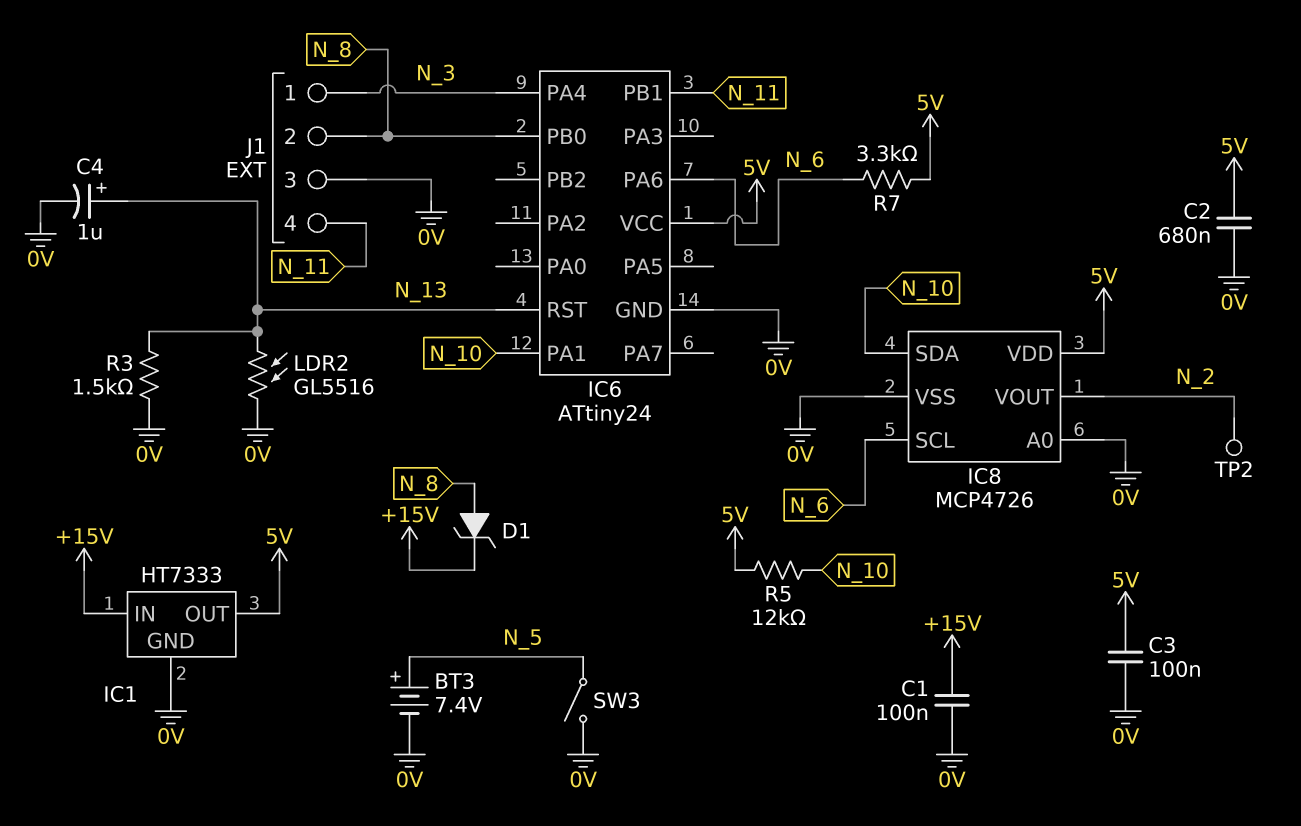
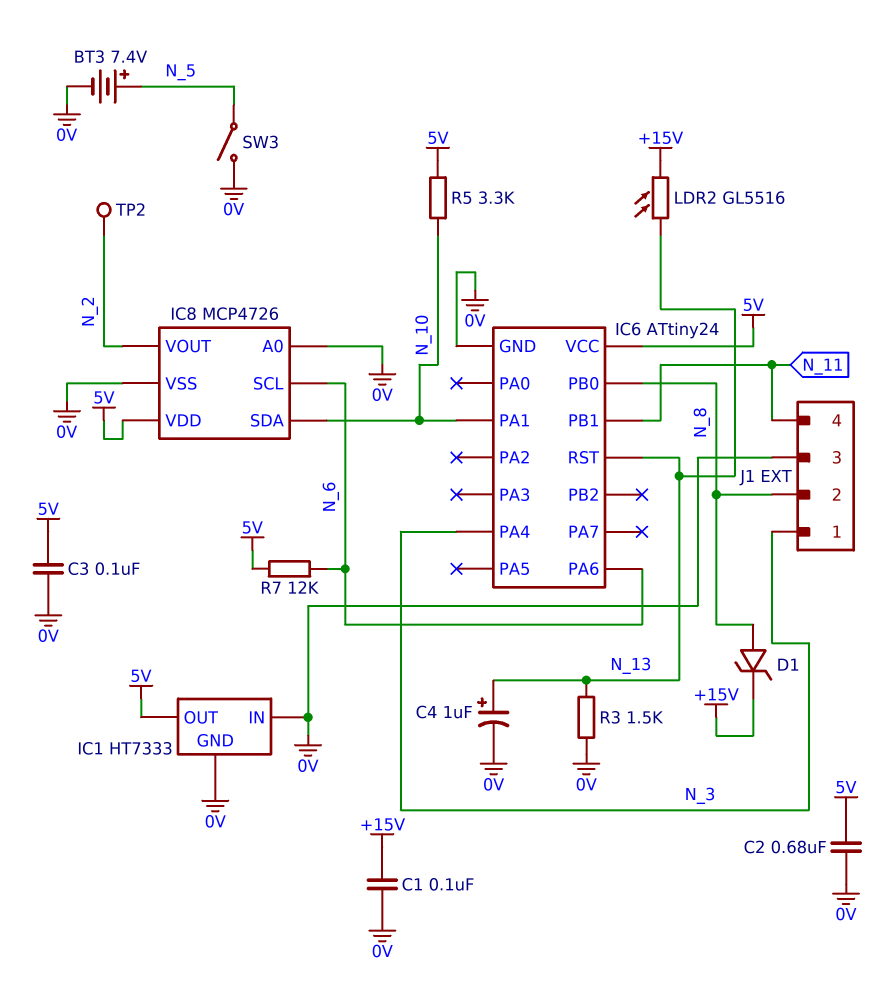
IC1 pin IN: +15V -> 0V
LDR2: GL5516 (0V, N_13) -> GL5516 (+15V, N_13)
R5: 12k (5V, N_10) -> 3.3k (5V, N_10)
R7: 3.3k (5V, N_6) -> 12k (5V, N_6)

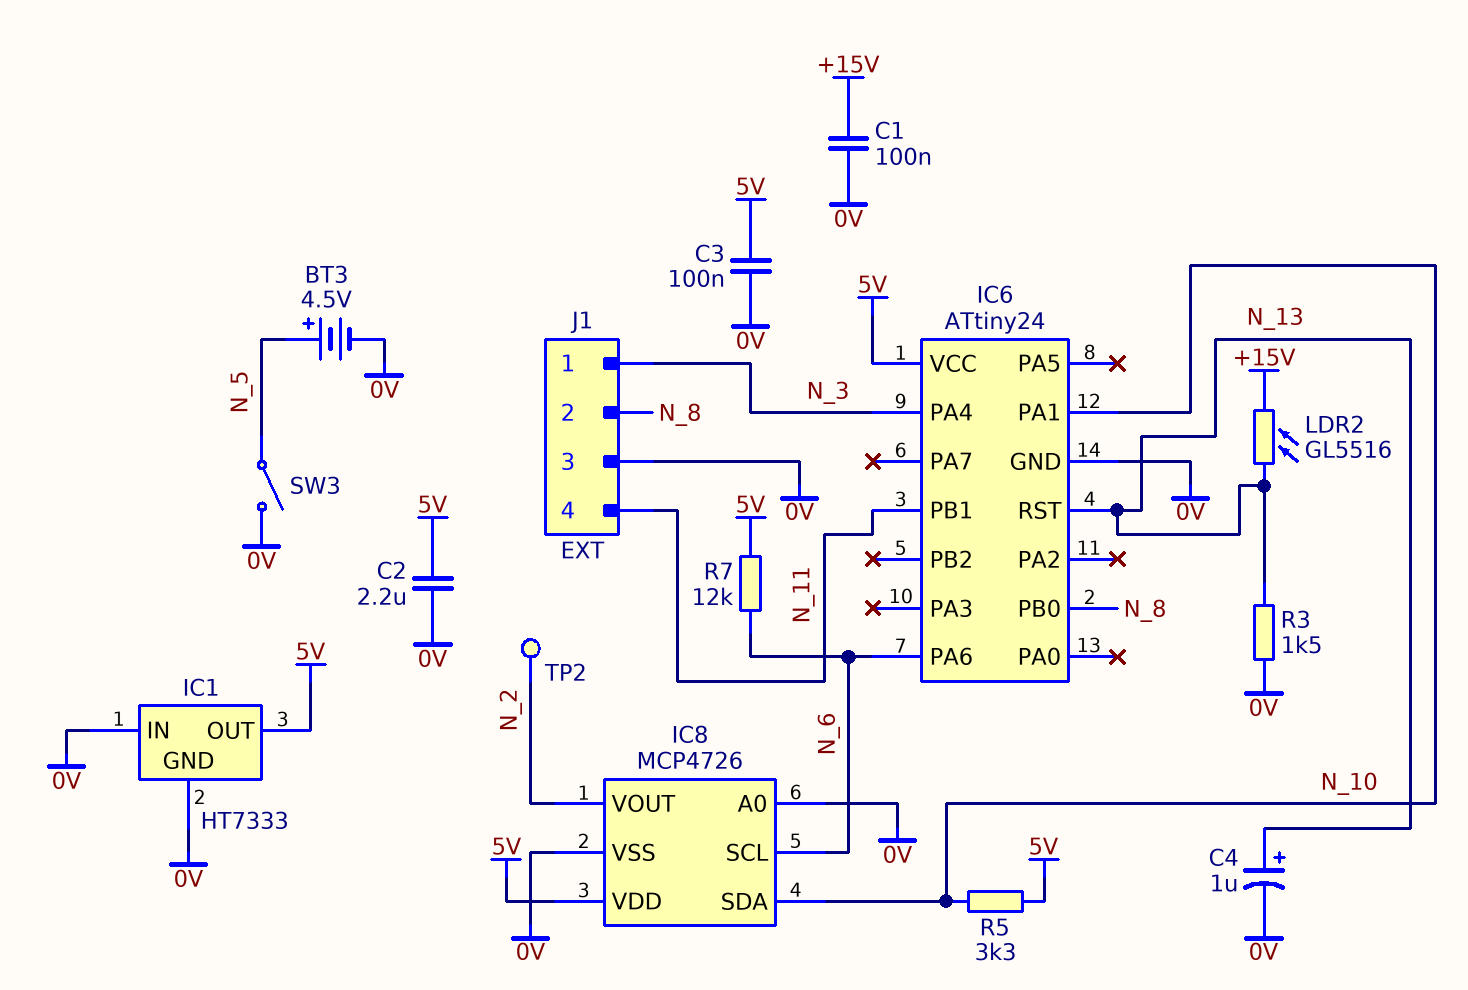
BT3: 7.4V (plus N_5, minus 0V) -> 4.5V (plus N_5, minus 0V)
C2: 680nF (0V, 5V) -> 2.2uF (0V, 5V)
D1: zener (A N_8, K +15V) -> none

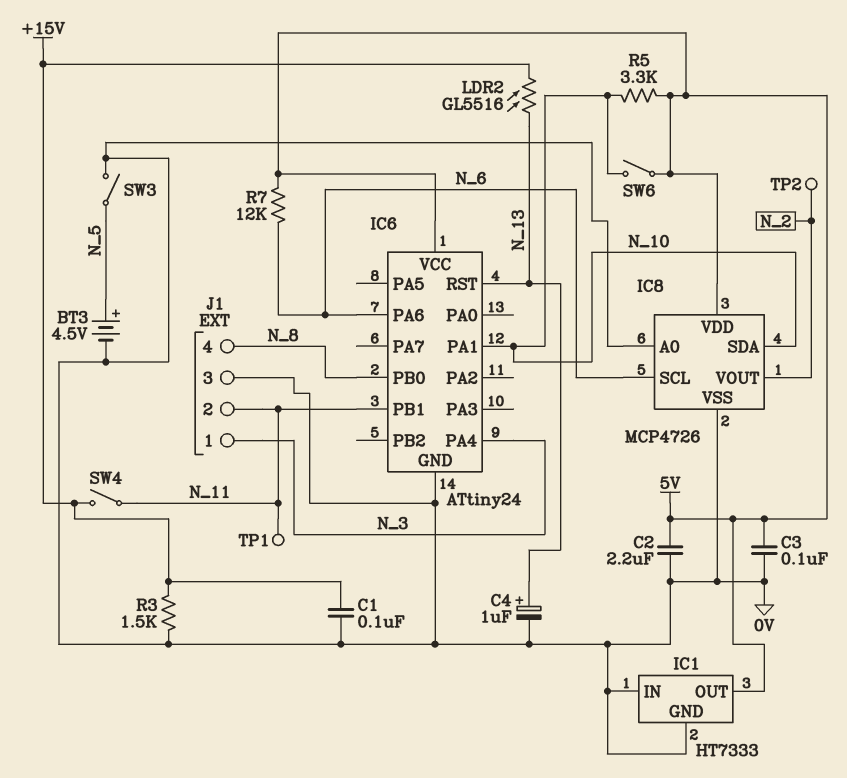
J1 pin 2: N_8 -> N_11
J1 pin 4: N_11 -> N_8
R3: 1.5k (0V, N_13) -> 1.5k (+15V, 0V)
SW4: none -> switch (+15V, N_11)
SW6: none -> switch (5V, N_10)
TP1: none -> test point (N_11)

